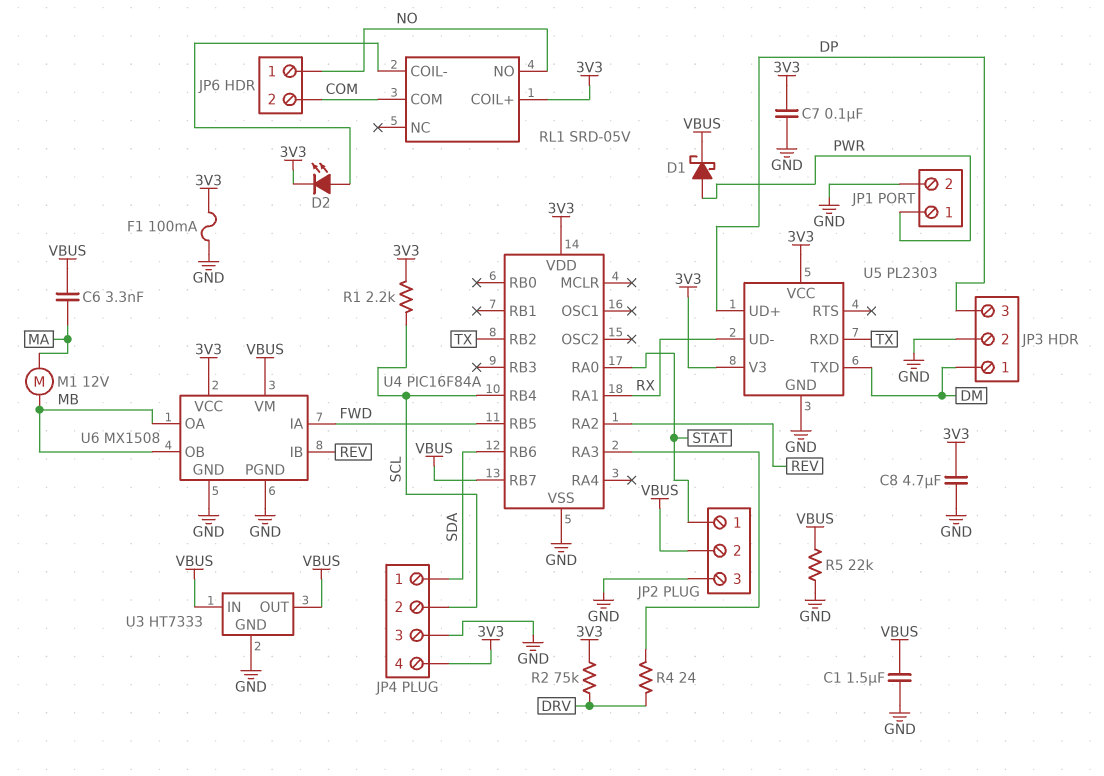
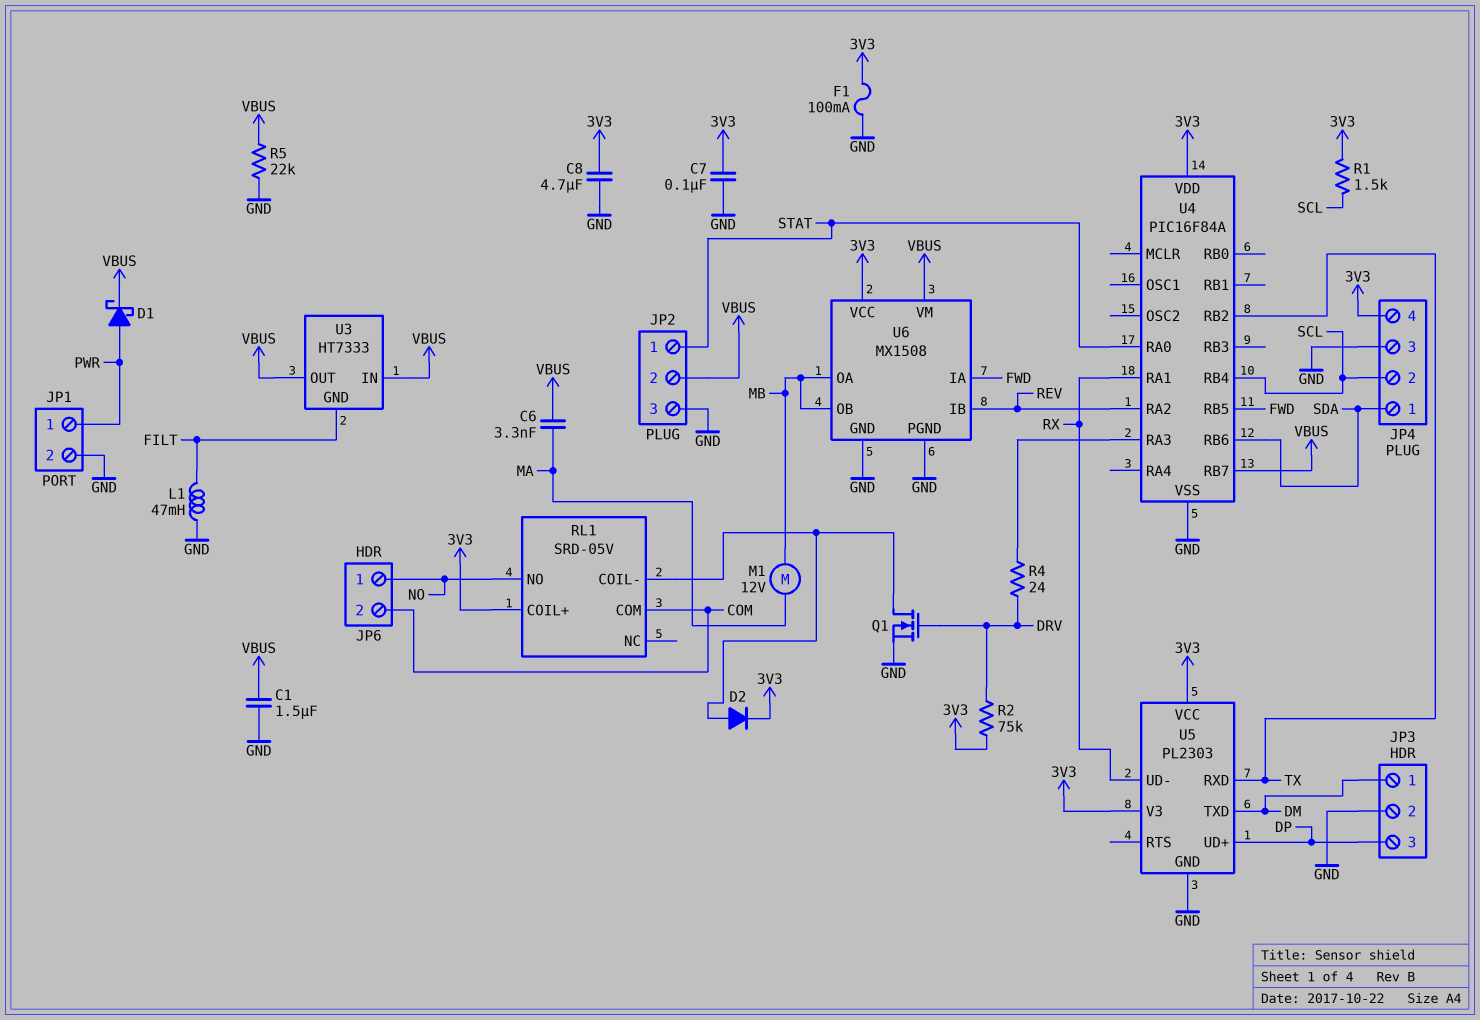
D2: LED (A RL1/COIL-, K 3V3) -> diode (A RL1/COIL-, K 3V3)
L1: none -> 47mH (FILT, GND)
Q1: none -> NMOS (G DRV, D RL1/COIL-, S GND)
R1: 2.2k (3V3, SCL) -> 1.5k (3V3, SCL)
U3 pin GND: GND -> FILT

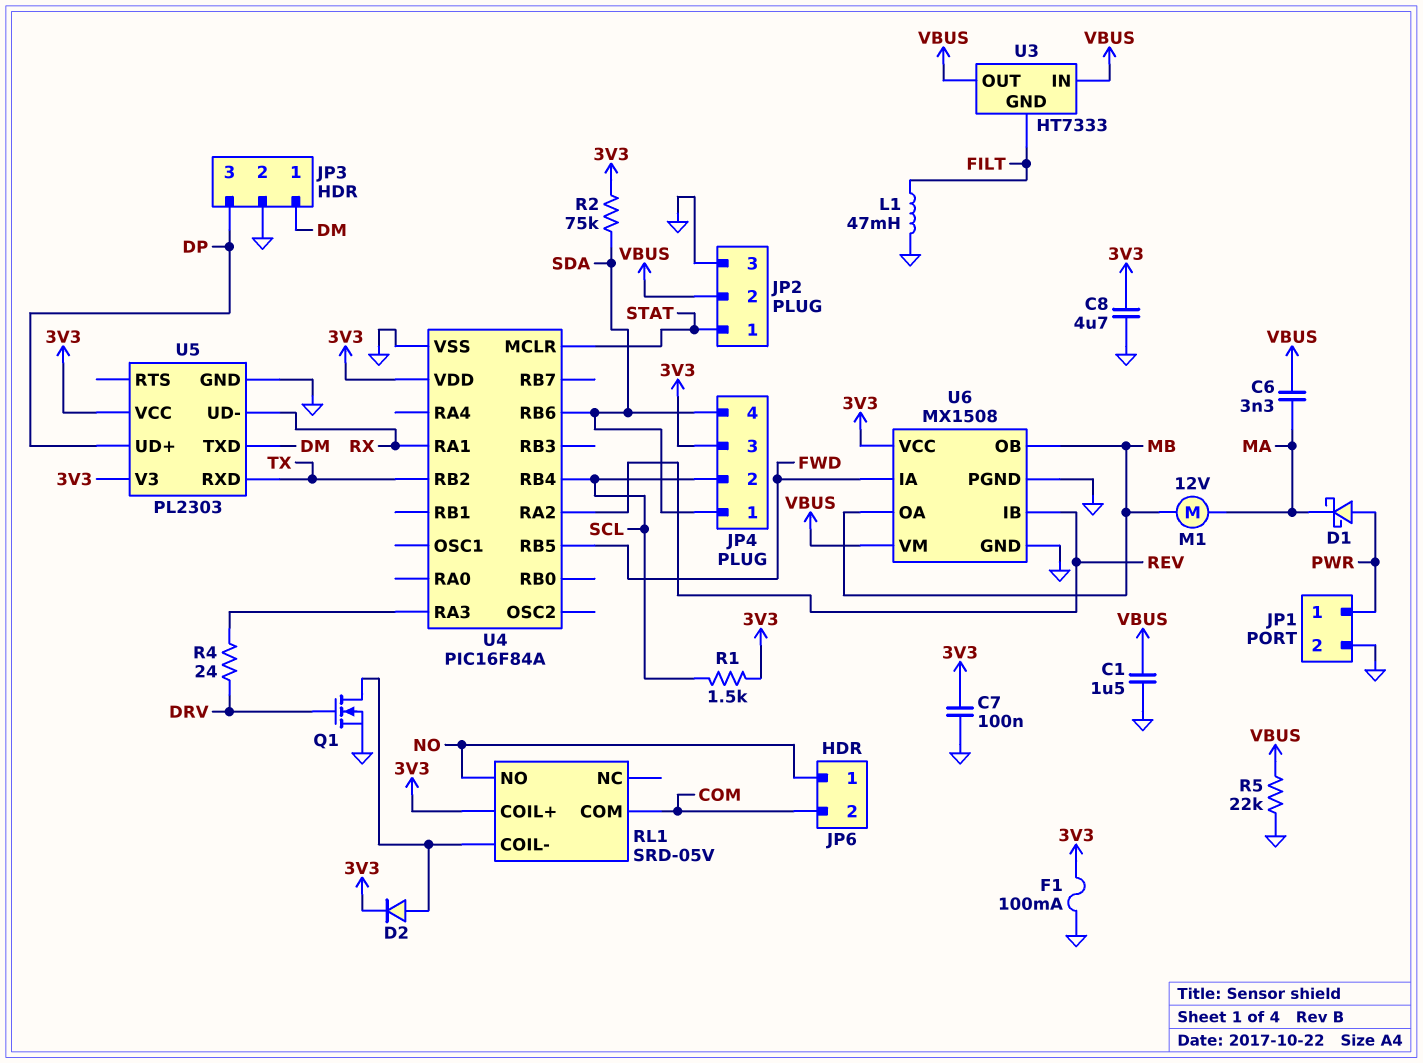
D1: schottky (A PWR, K VBUS) -> schottky (A PWR, K MA)
JP4 pin 3: GND -> 3V3
JP4 pin 4: 3V3 -> SDA
R2: 75k (3V3, DRV) -> 75k (3V3, SDA)
U4 pin MCLR: none -> STAT
U4 pin RA0: STAT -> none
U4 pin RB7: VBUS -> none

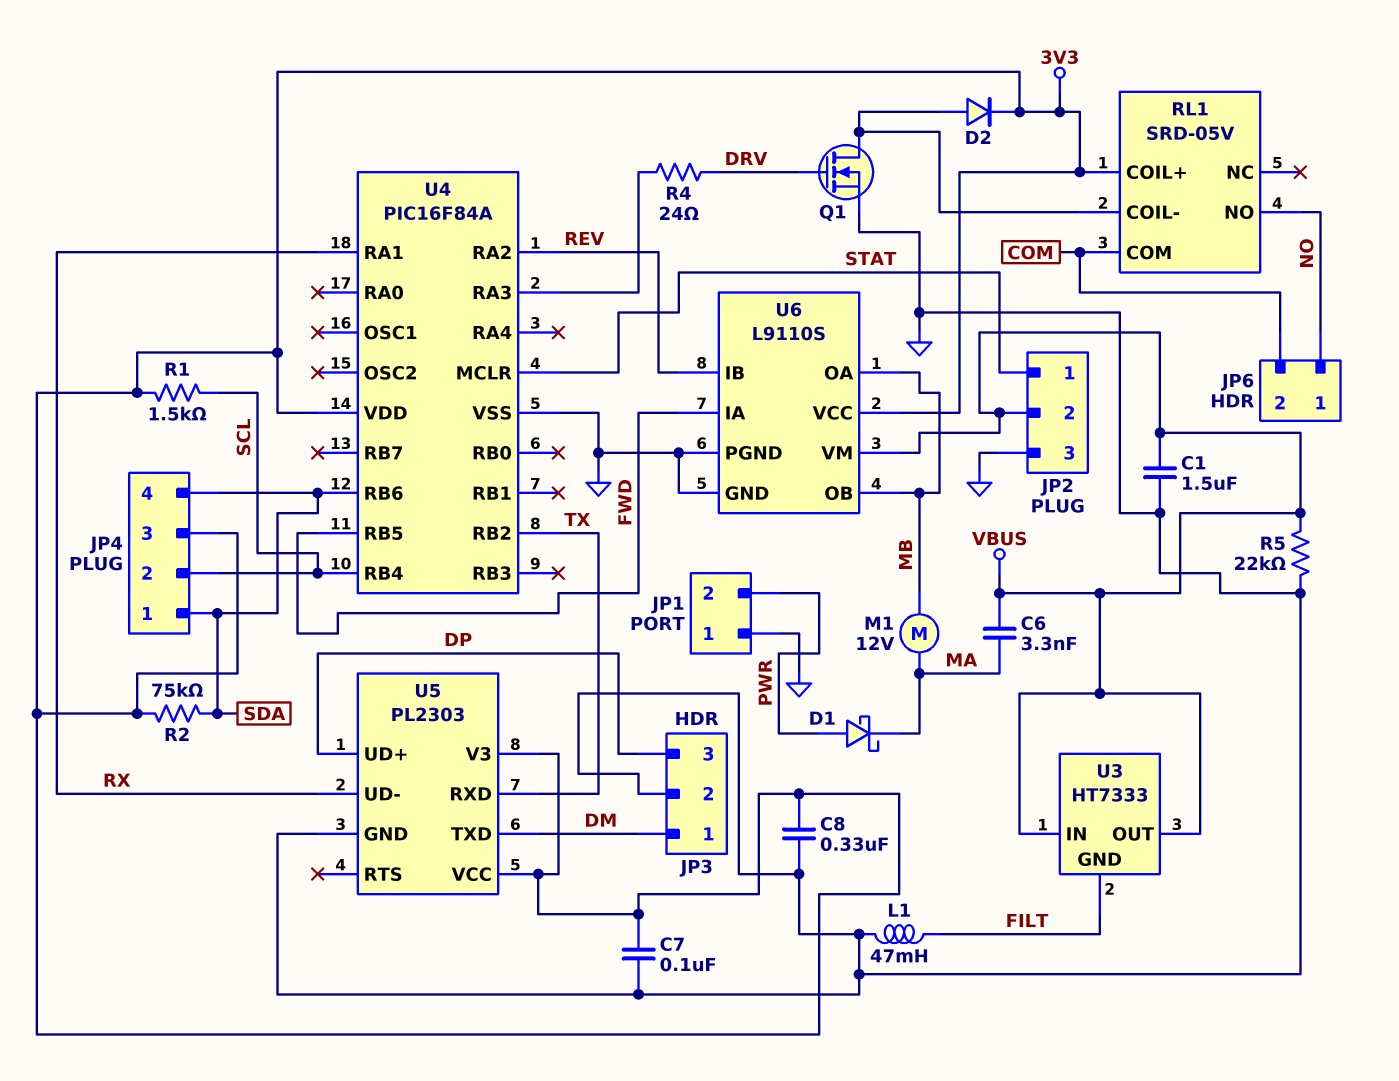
C8: 4.7uF (3V3, GND) -> 330nF (3V3, GND)
F1: 100mA (3V3, GND) -> none
JP1 pin 1: PWR -> GND
JP1 pin 2: GND -> PWR
U6: MX1508 -> L9110S

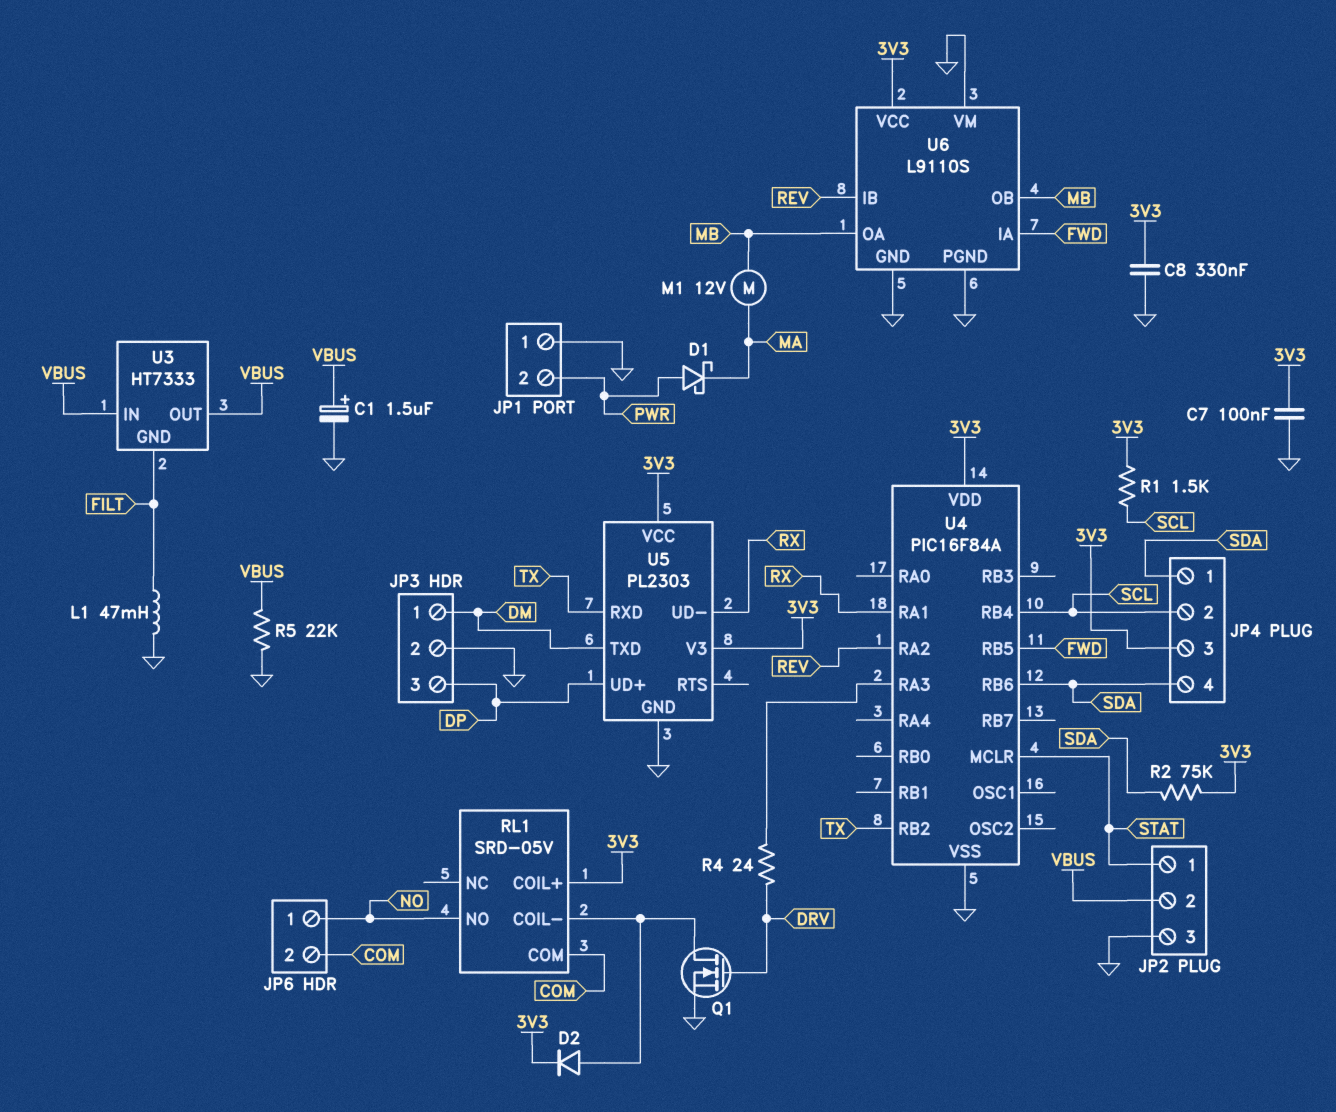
C1: 1.5uF (GND, VBUS) -> 1.5uF (plus VBUS, minus GND)
C6: 3.3nF (MA, VBUS) -> none
U6 pin VM: VBUS -> GND

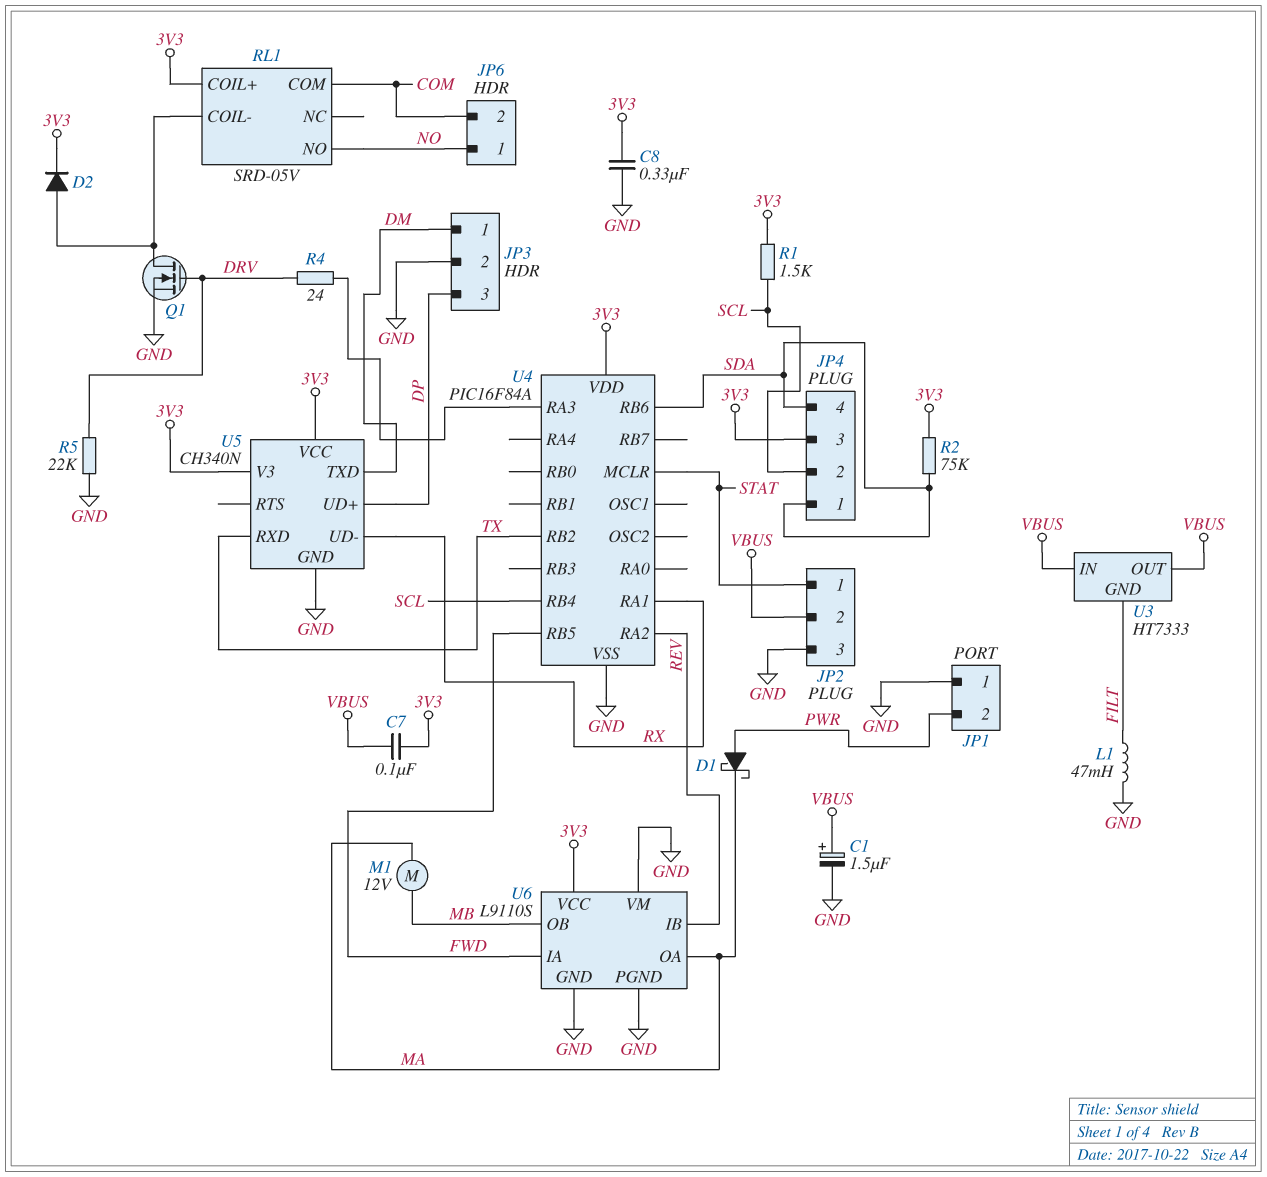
C7: 100nF (3V3, GND) -> 100nF (3V3, VBUS)
R5: 22k (GND, VBUS) -> 22k (DRV, GND)
U5: PL2303 -> CH340N
U6 pin OA: MB -> MA

